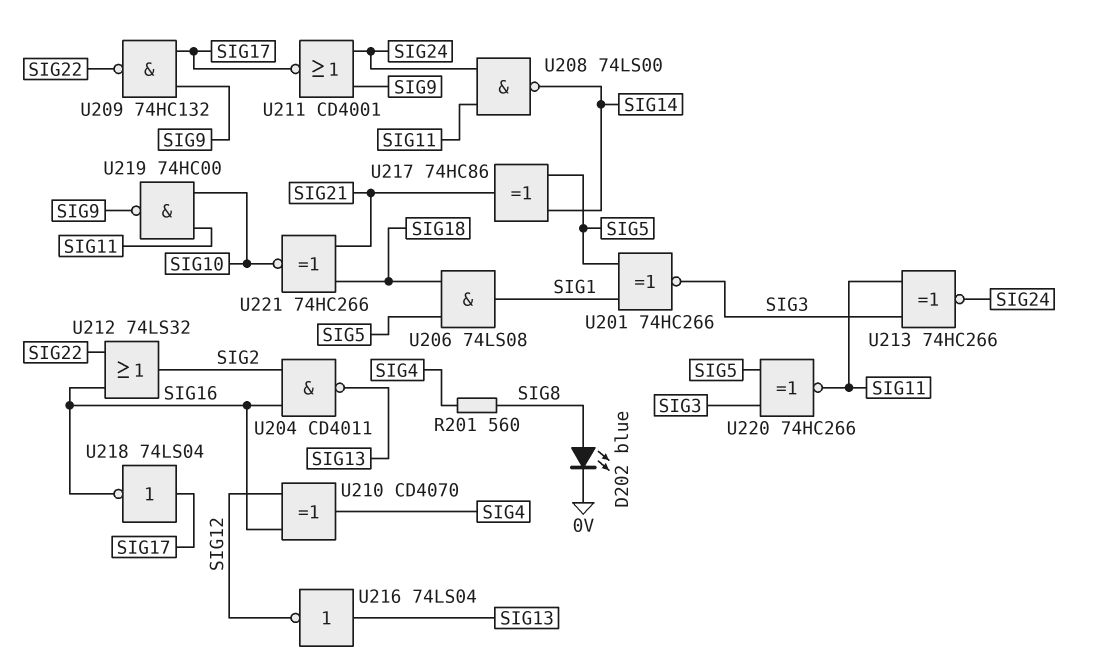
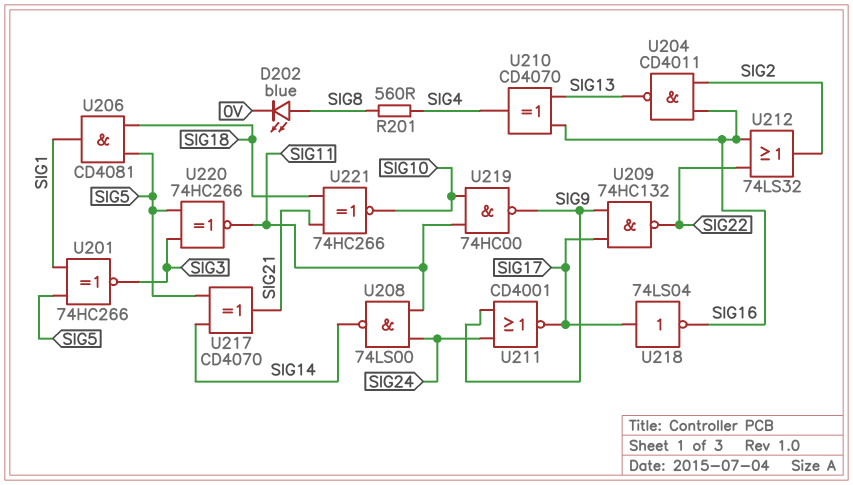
U206: AND 74LS08 (in SIG5, in SIG18, out SIG1) -> AND CD4081 (in SIG5, in SIG18, out SIG1)
U210: XOR CD4070 (in SIG12, in SIG16, out SIG4) -> XOR CD4070 (in SIG13, in SIG16, out SIG4)
U213: XNOR 74HC266 (in SIG3, in SIG11, out SIG24) -> none
U216: NOT 74LS04 (in SIG13, out SIG12) -> none
U217: XOR 74HC86 (in SIG5, in SIG14, out SIG21) -> XOR CD4070 (in SIG5, in SIG14, out SIG21)

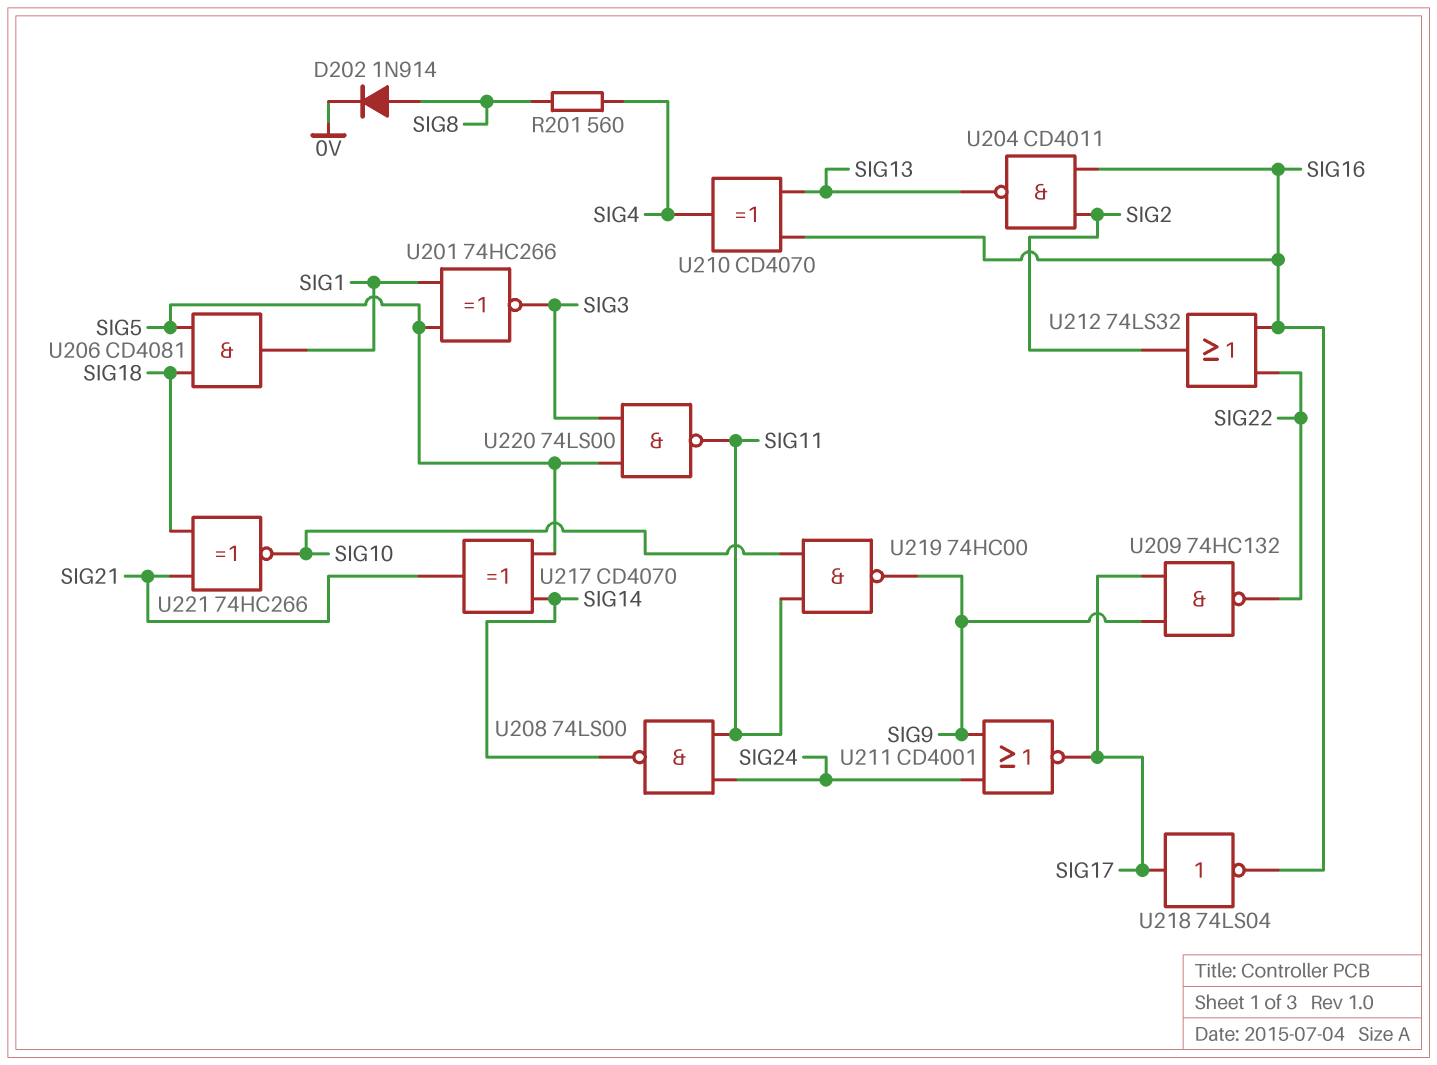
D202: LED blue (A SIG8, K 0V) -> diode 1N914 (A SIG8, K 0V)
U220: XNOR 74HC266 (in SIG3, in SIG5, out SIG11) -> NAND 74LS00 (in SIG3, in SIG5, out SIG11)

